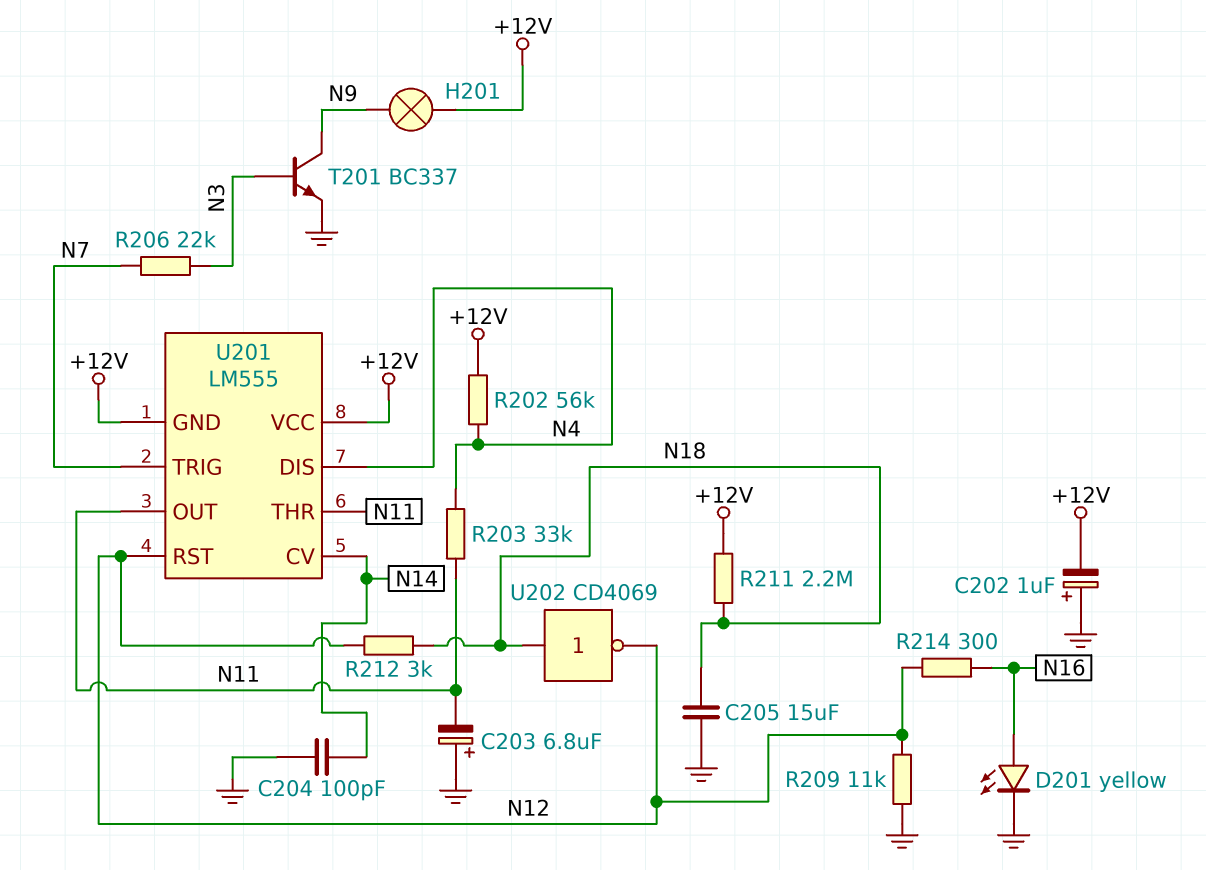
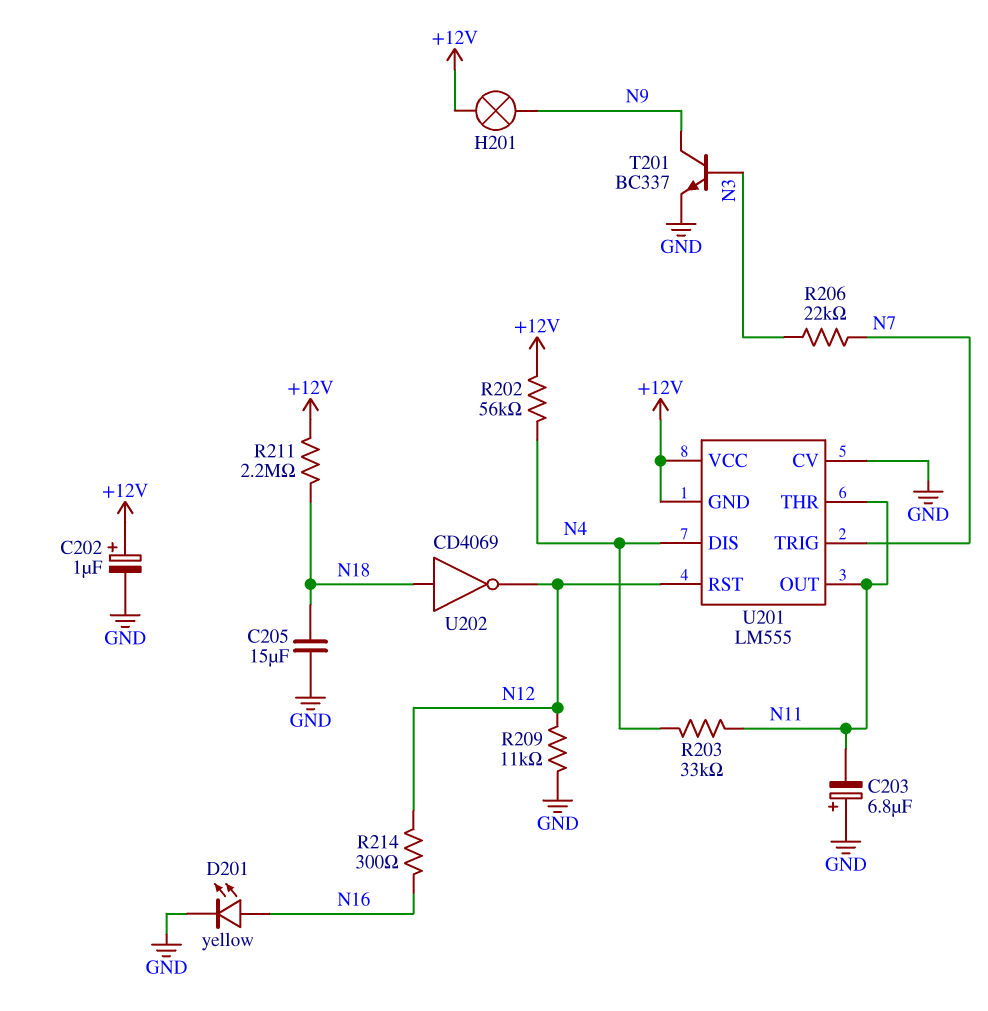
C202: 1uF (plus GND, minus +12V) -> 1uF (plus +12V, minus GND)
C204: 100pF (GND, N14) -> none
R212: 3k (N12, N18) -> none
U201 pin CV: N14 -> GND

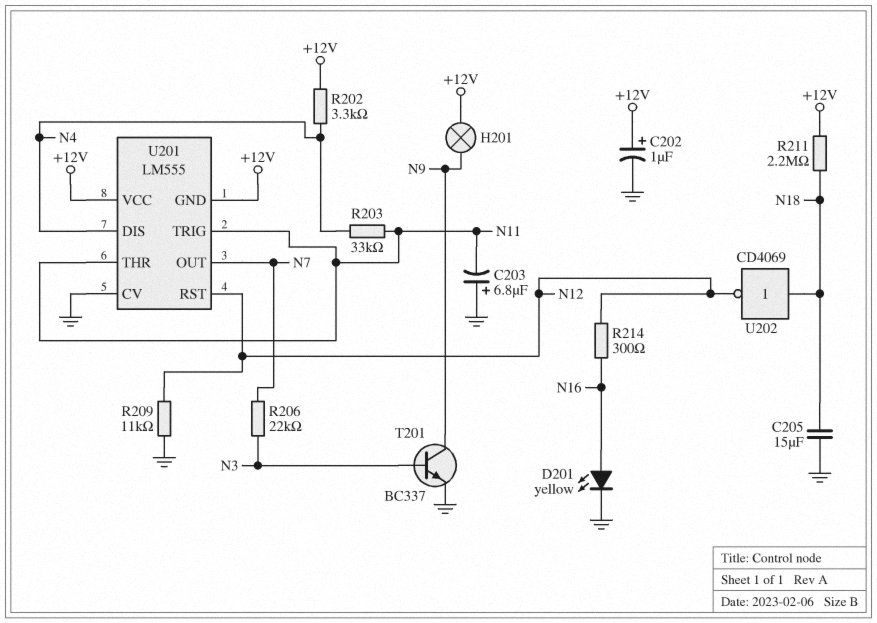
R202: 56k (+12V, N4) -> 3.3k (+12V, N4)
U201 pin OUT: N11 -> N7
U201 pin TRIG: N7 -> N11

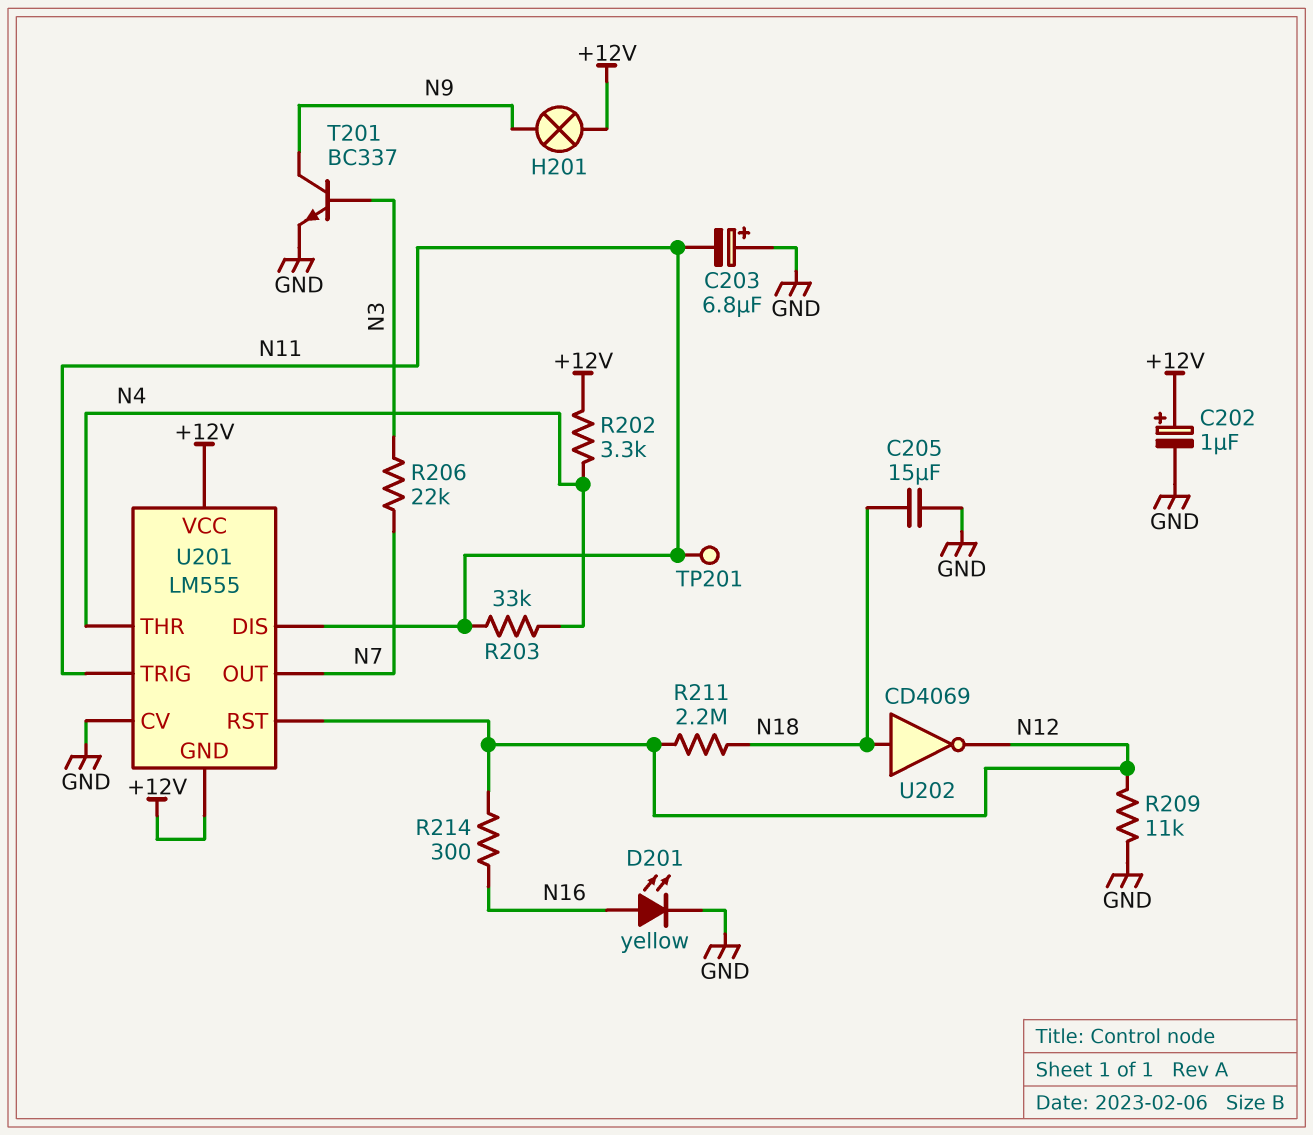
R211: 2.2M (+12V, N18) -> 2.2M (N12, N18)
TP201: none -> test point (N11)
U201 pin DIS: N4 -> N11
U201 pin THR: N11 -> N4

